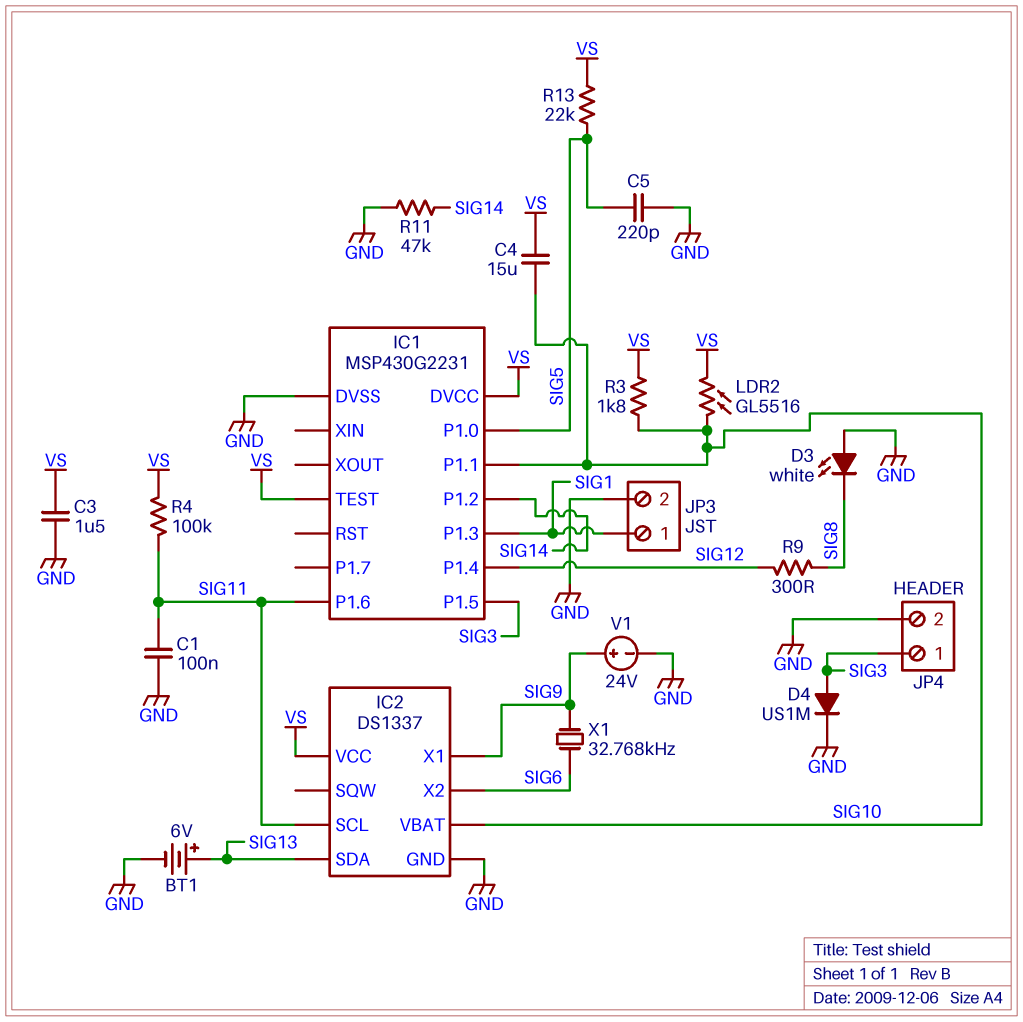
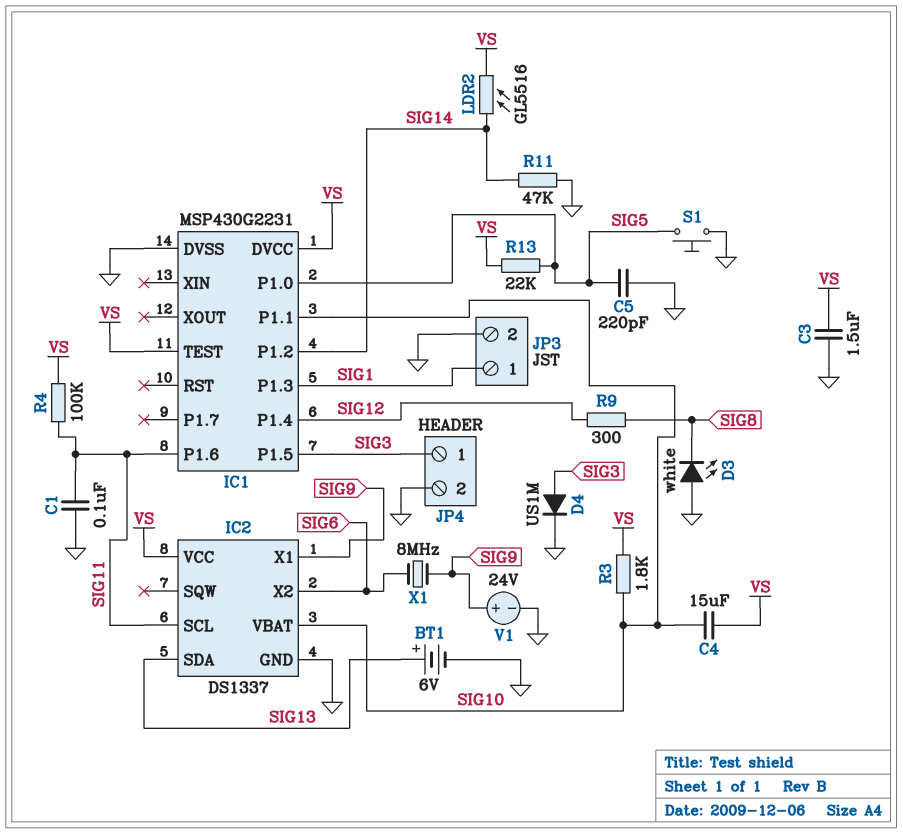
LDR2: GL5516 (SIG10, VS) -> GL5516 (SIG14, VS)
S1: none -> button (GND, SIG5)
X1: 32.768kHz (SIG6, SIG9) -> 8MHz (SIG6, SIG9)

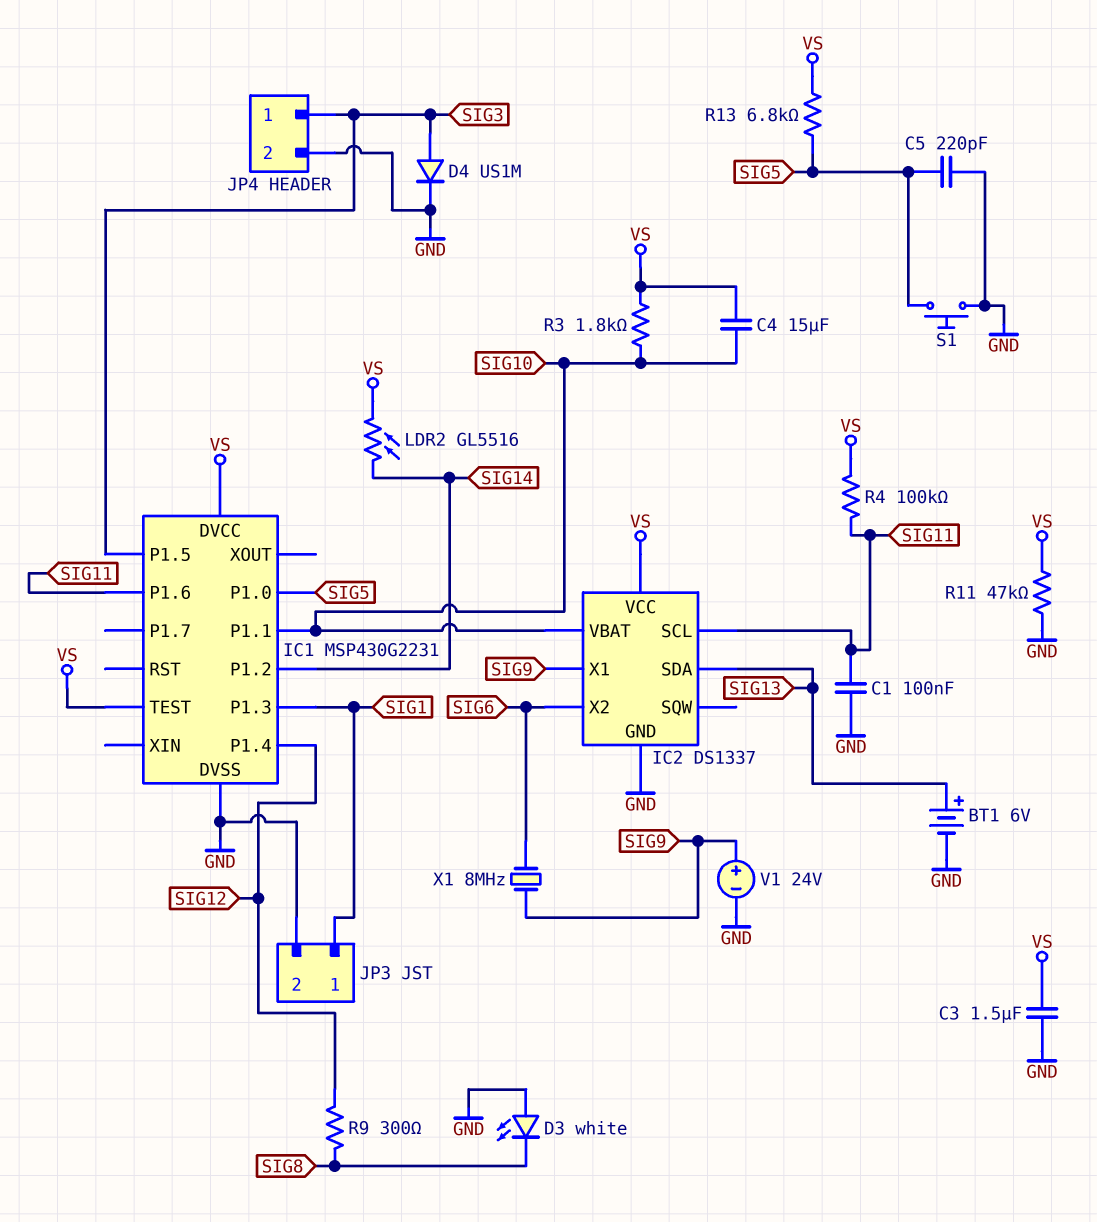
R11: 47k (GND, SIG14) -> 47k (GND, VS)
R13: 22k (SIG5, VS) -> 6.8k (SIG5, VS)

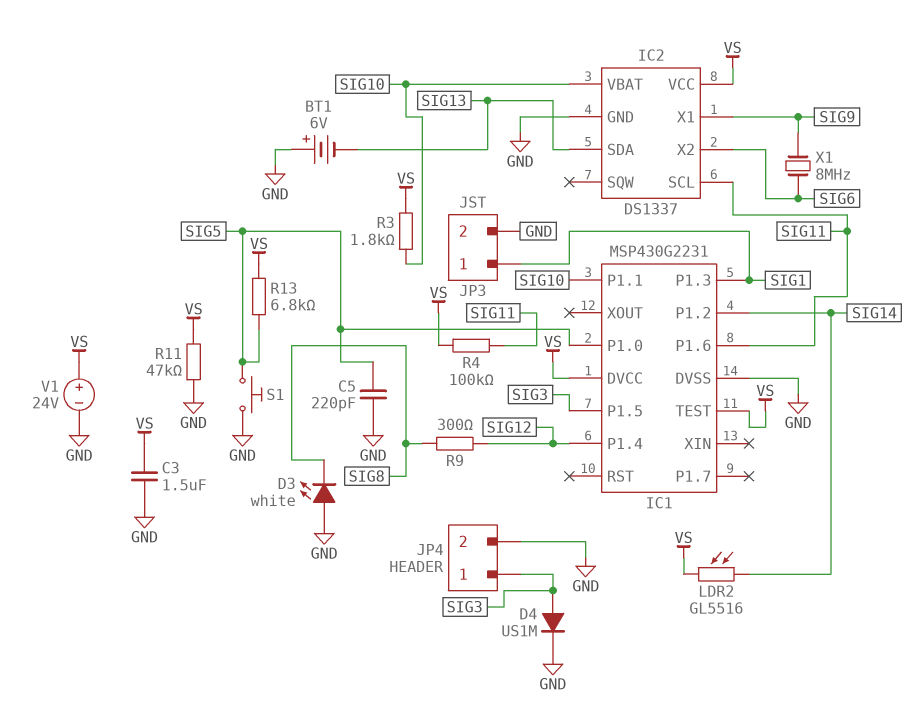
BT1: 6V (plus SIG13, minus GND) -> 6V (plus GND, minus SIG13)
C1: 100nF (GND, SIG11) -> none
C4: 15uF (SIG10, VS) -> none
V1: 24V (plus SIG9, minus GND) -> 24V (plus VS, minus GND)

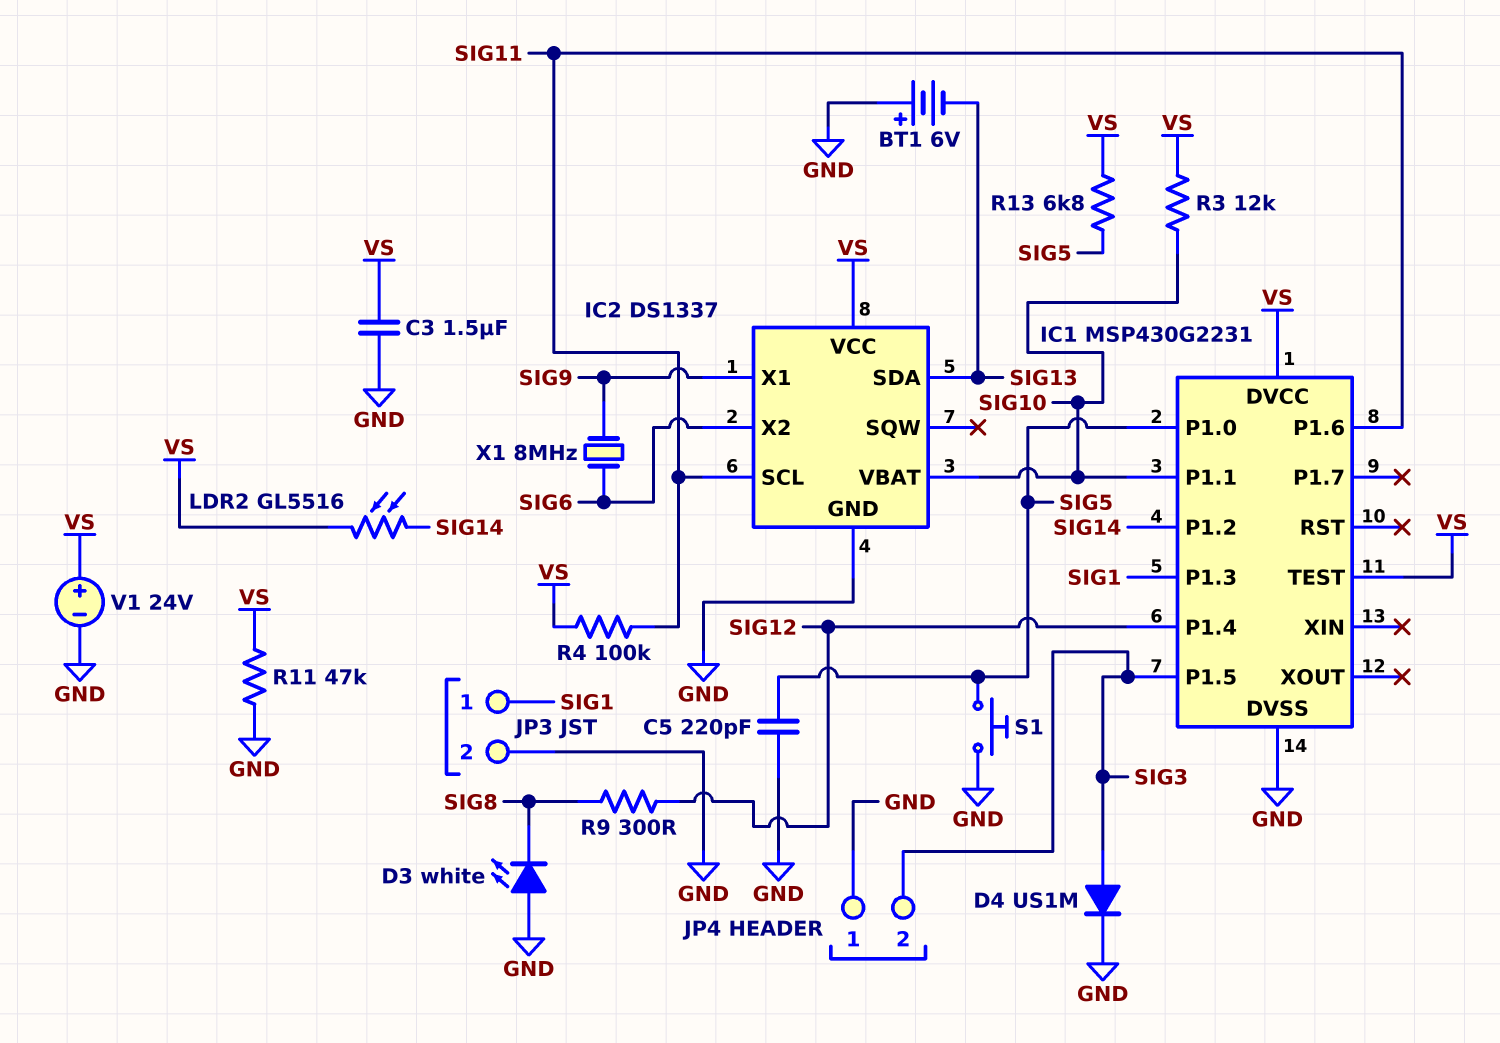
JP4 pin 1: SIG3 -> GND
JP4 pin 2: GND -> SIG3
R3: 1.8k (SIG10, VS) -> 12k (SIG10, VS)

